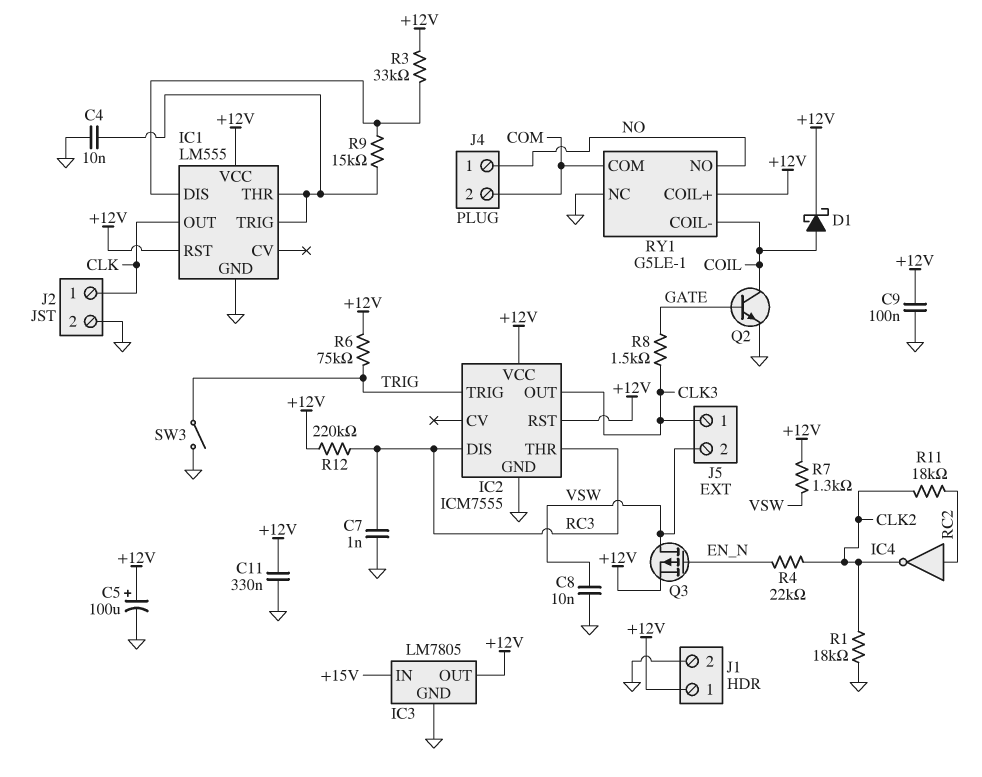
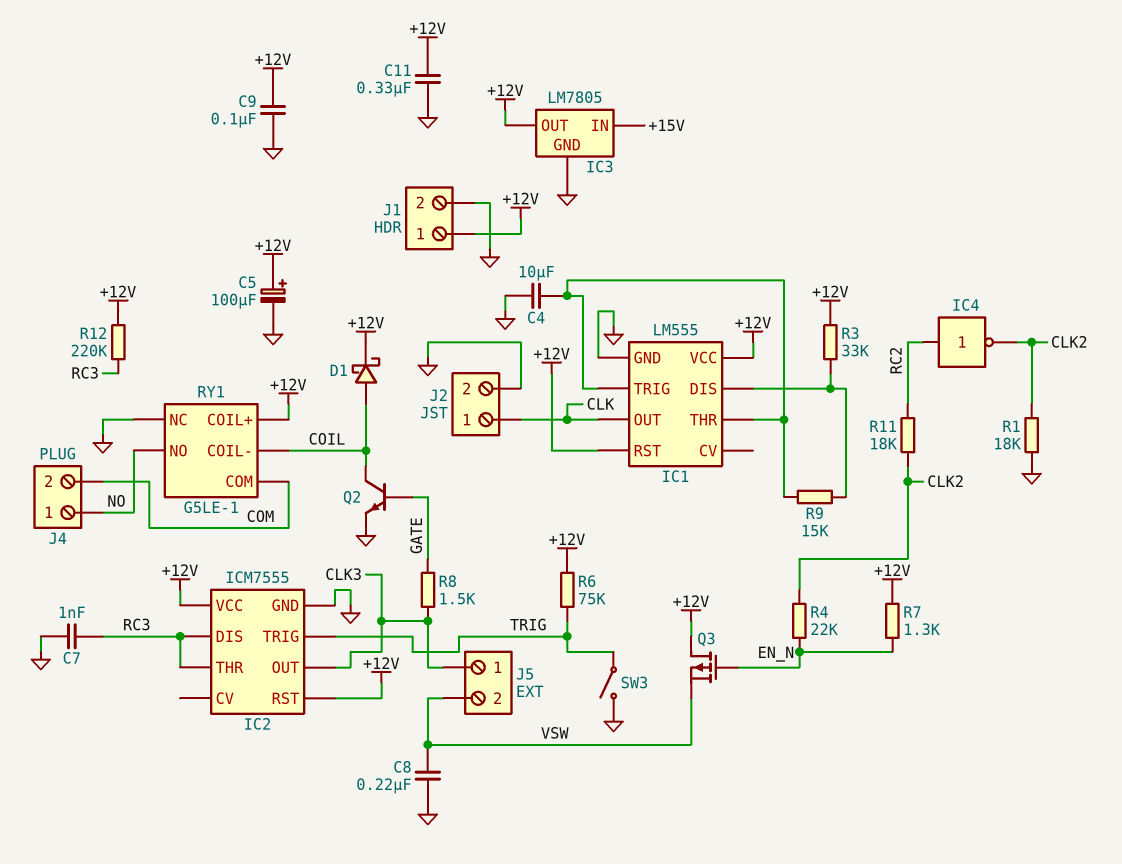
C4: 10nF (GND, IC1/THR) -> 10uF (GND, IC1/THR)
C8: 10nF (GND, VSW) -> 220nF (GND, VSW)
Q3: PMOS (G EN_N, D VSW, S +12V) -> PMOS (G EN_N, D +12V, S VSW)
R7: 1.3k (+12V, VSW) -> 1.3k (+12V, EN_N)

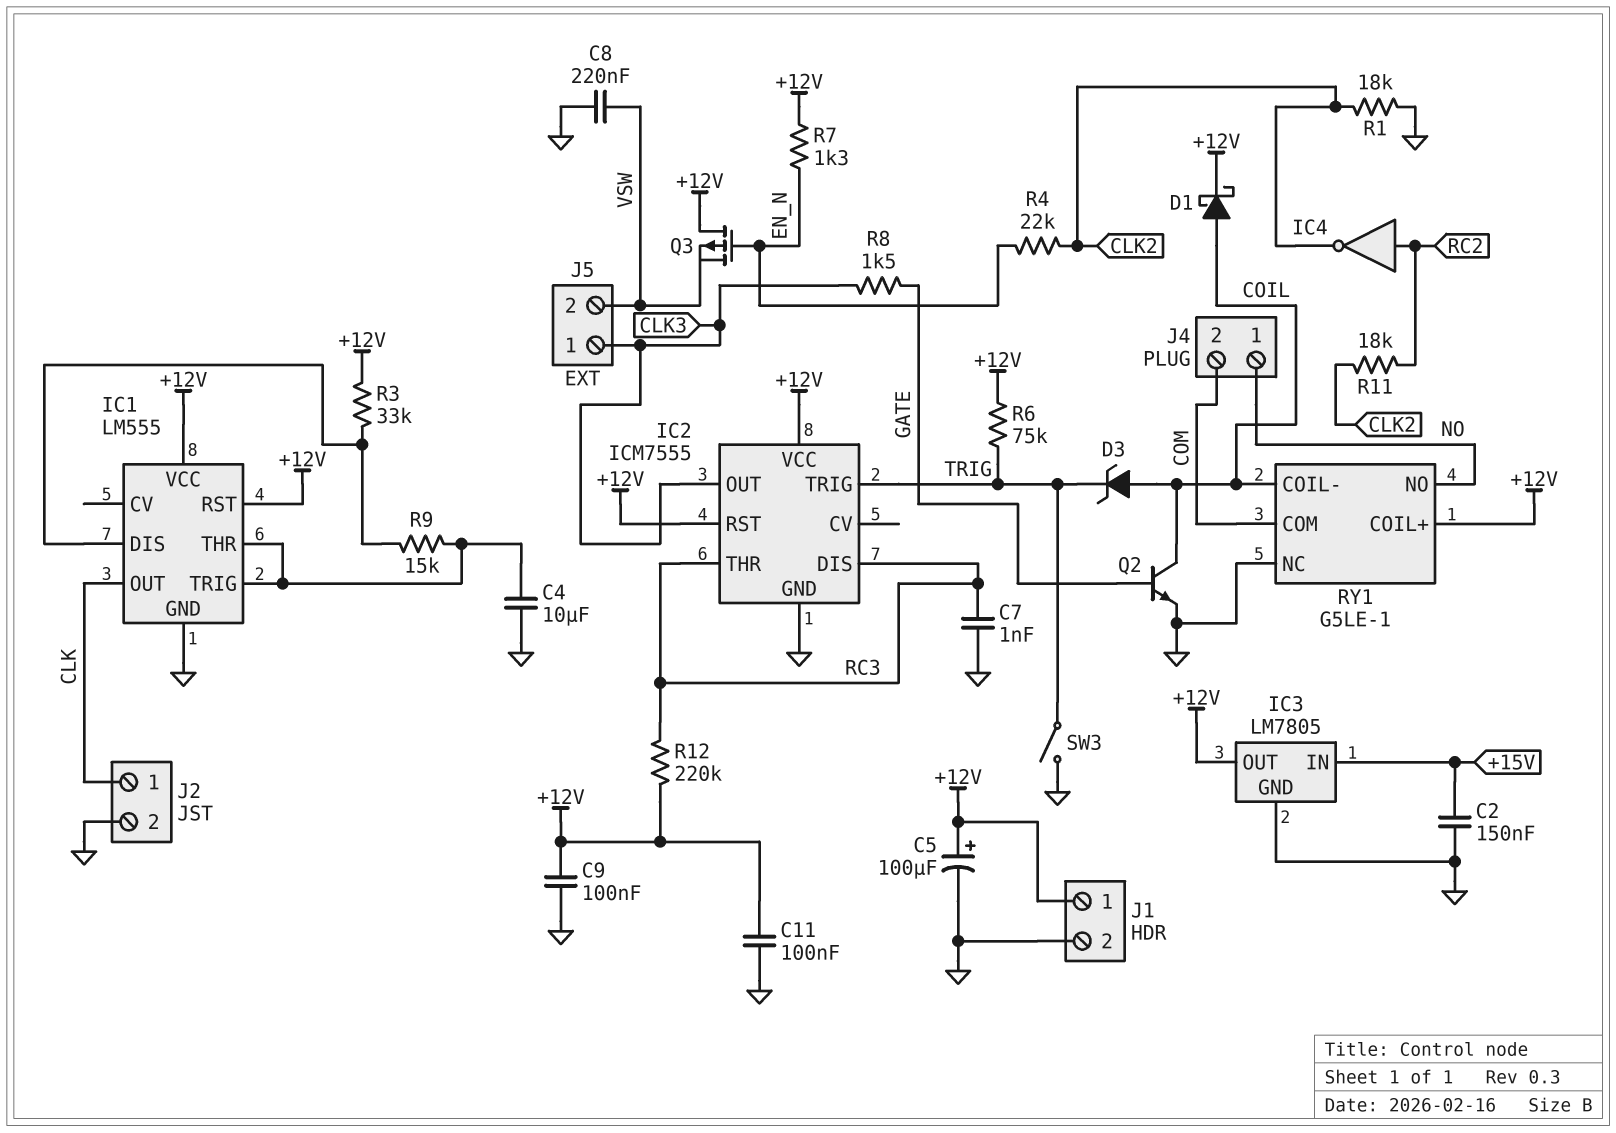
C2: none -> 150nF (+15V, GND)
C11: 330nF (+12V, GND) -> 100nF (+12V, GND)
D3: none -> zener (A COIL, K TRIG)

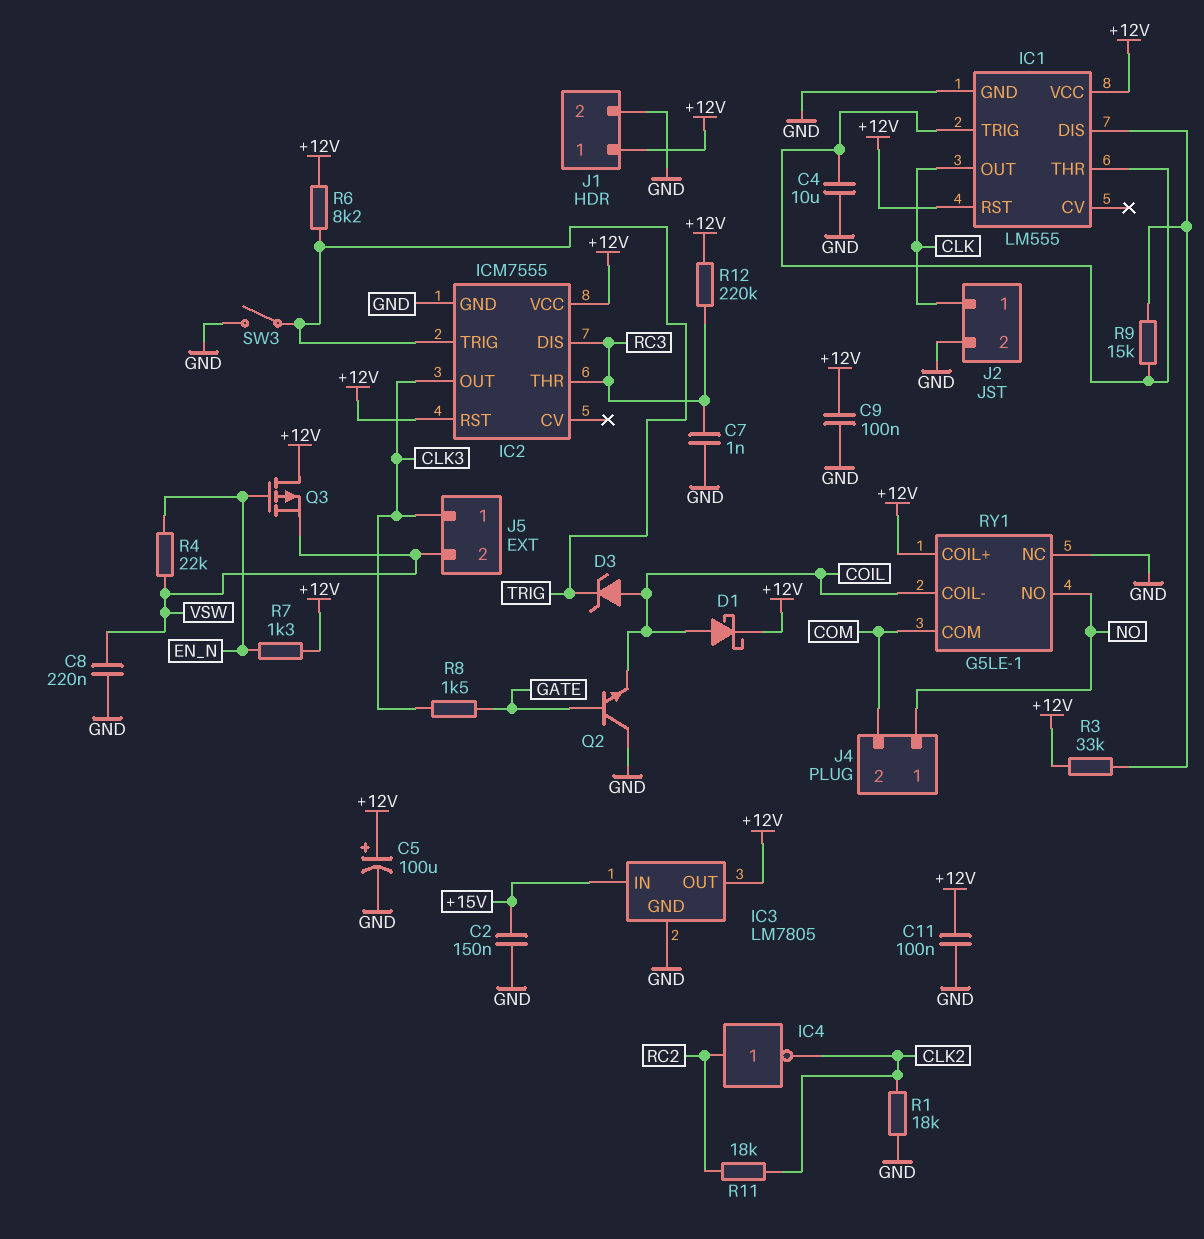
Q2: NPN (B GATE, C COIL, E GND) -> NPN (B GATE, C GND, E COIL)
R4: 22k (CLK2, EN_N) -> 22k (EN_N, VSW)
R6: 75k (+12V, TRIG) -> 8.2k (+12V, TRIG)

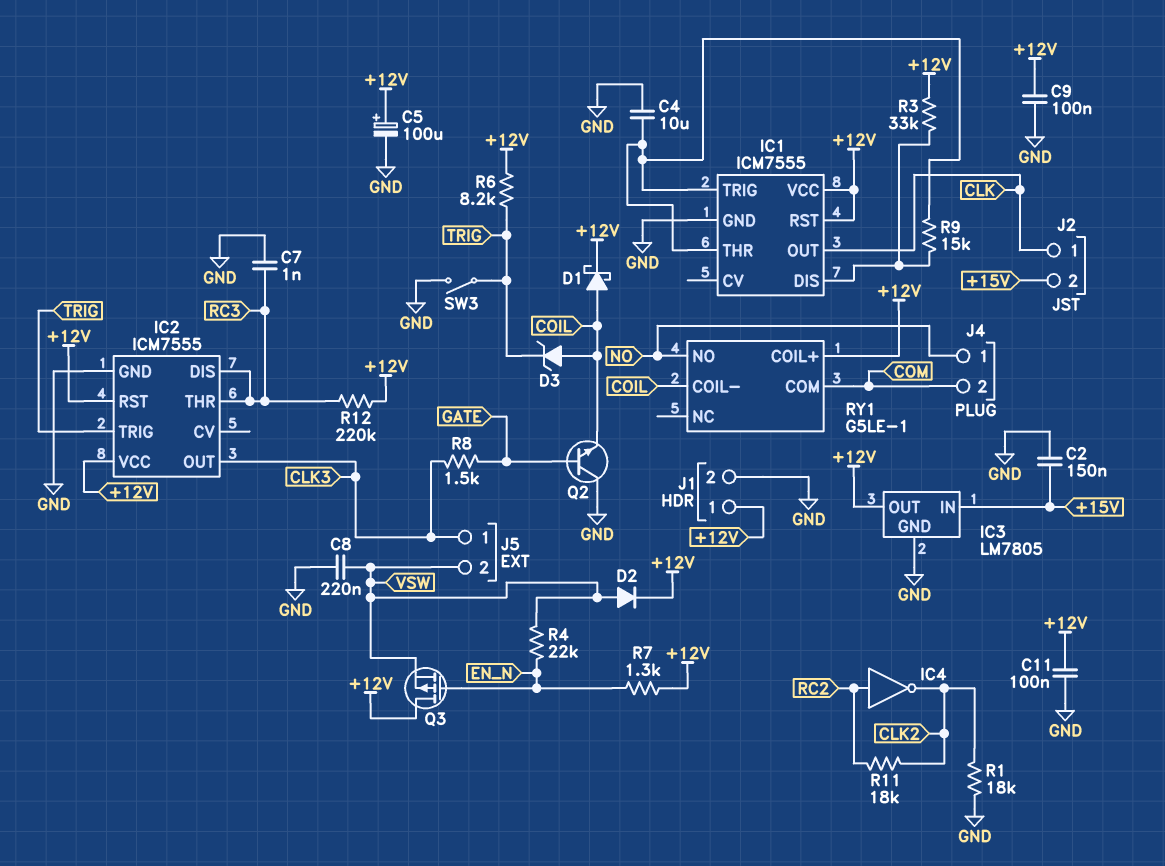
D2: none -> diode (A VSW, K +12V)
IC1: LM555 -> ICM7555
J2 pin 2: GND -> +15V
RY1 pin NC: GND -> none

